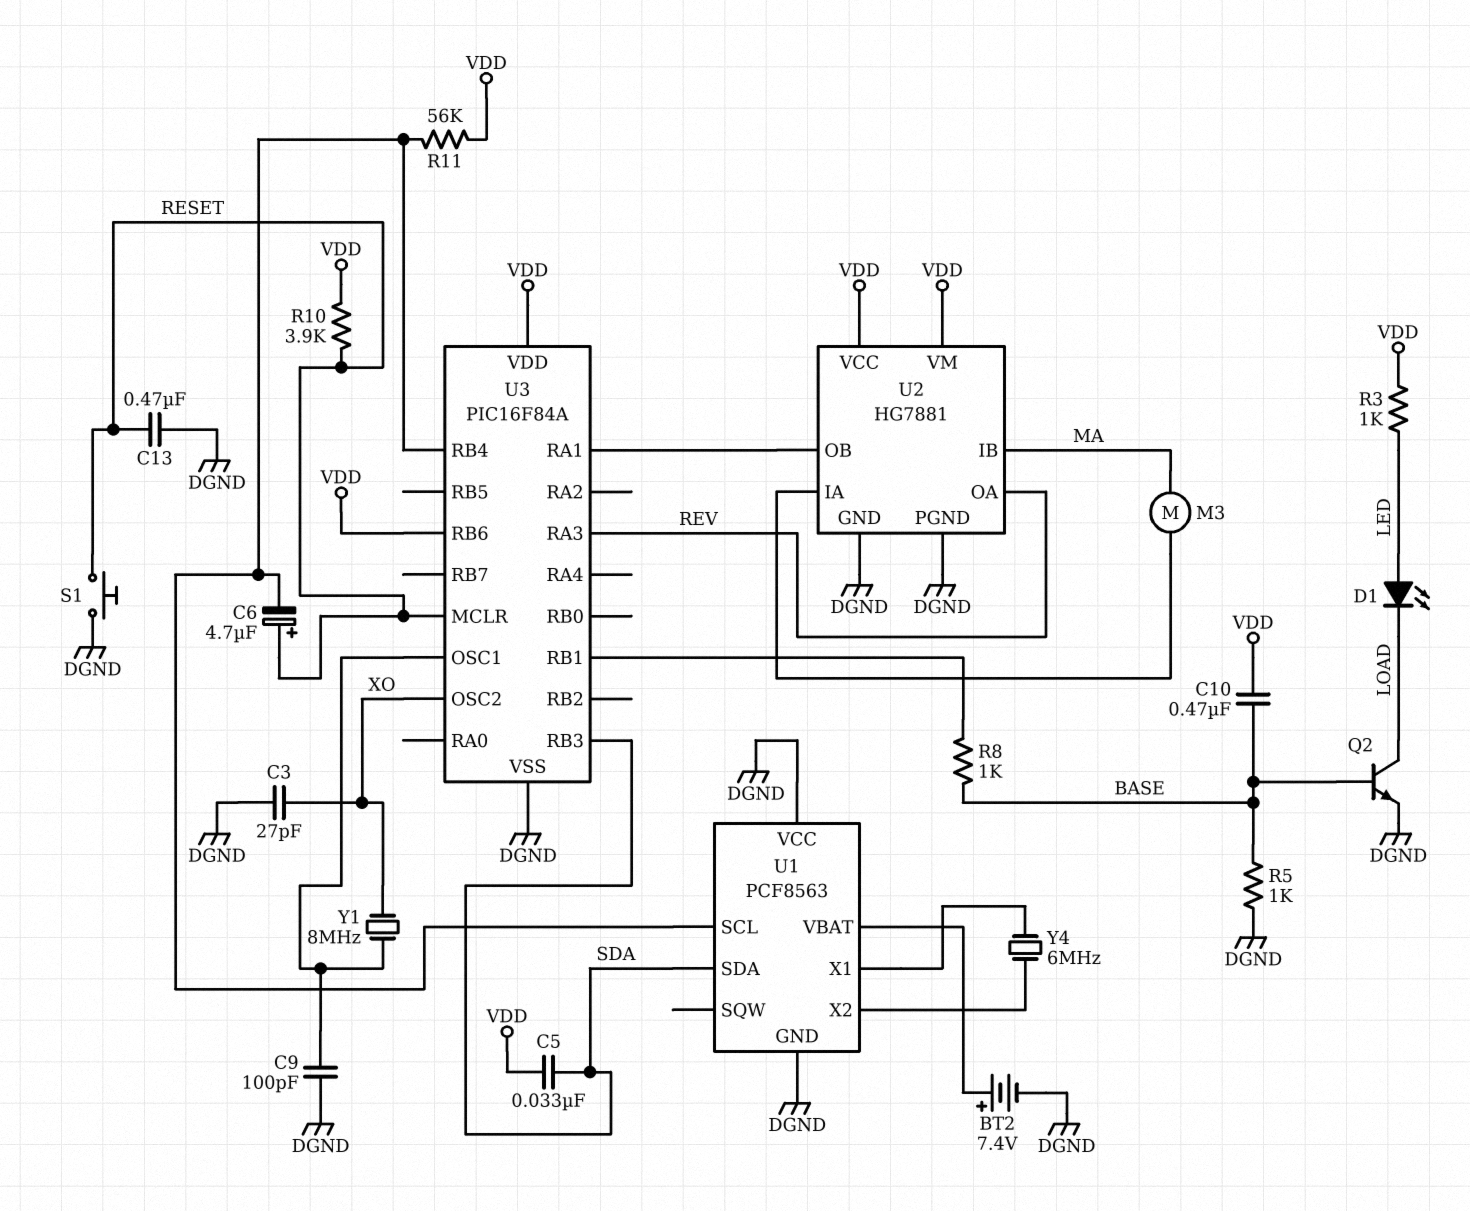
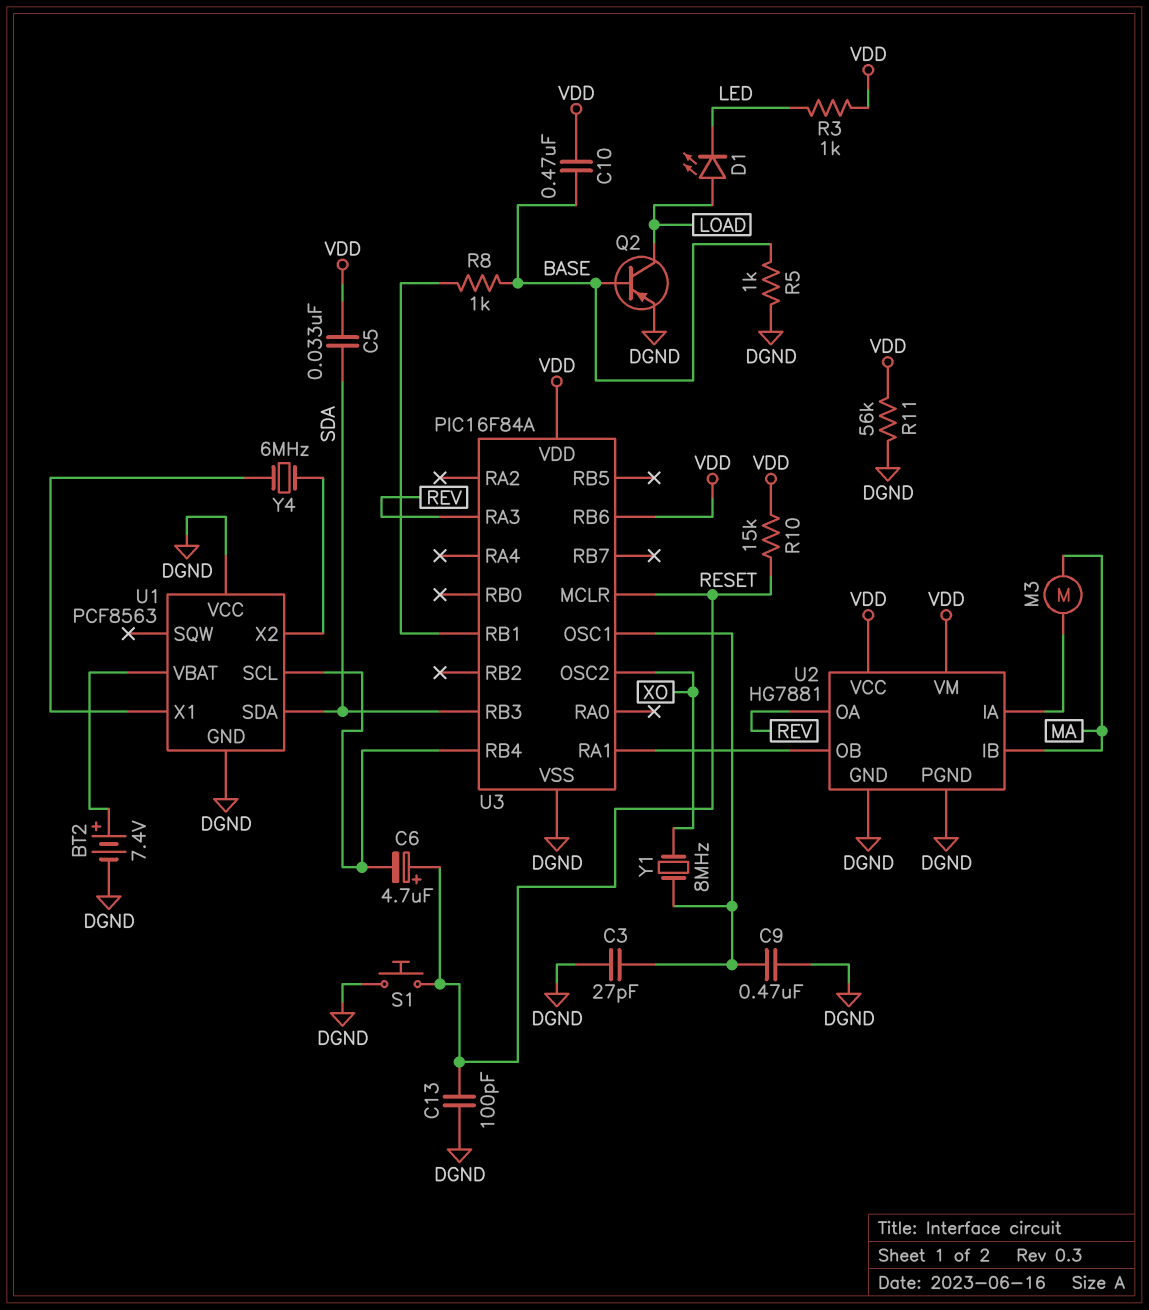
C3: 27pF (DGND, XO) -> 27pF (DGND, U3/OSC1)
C9: 100pF (DGND, U3/OSC1) -> 470nF (DGND, U3/OSC1)
C13: 470nF (DGND, RESET) -> 100pF (DGND, RESET)
D1: LED (A LED, K LOAD) -> LED (A LOAD, K LED)
Q2: NPN (B BASE, C LOAD, E DGND) -> PNP (B BASE, C LOAD, E DGND)
R10: 3.9k (RESET, VDD) -> 15k (RESET, VDD)
R11: 56k (U1/SCL, VDD) -> 56k (DGND, VDD)

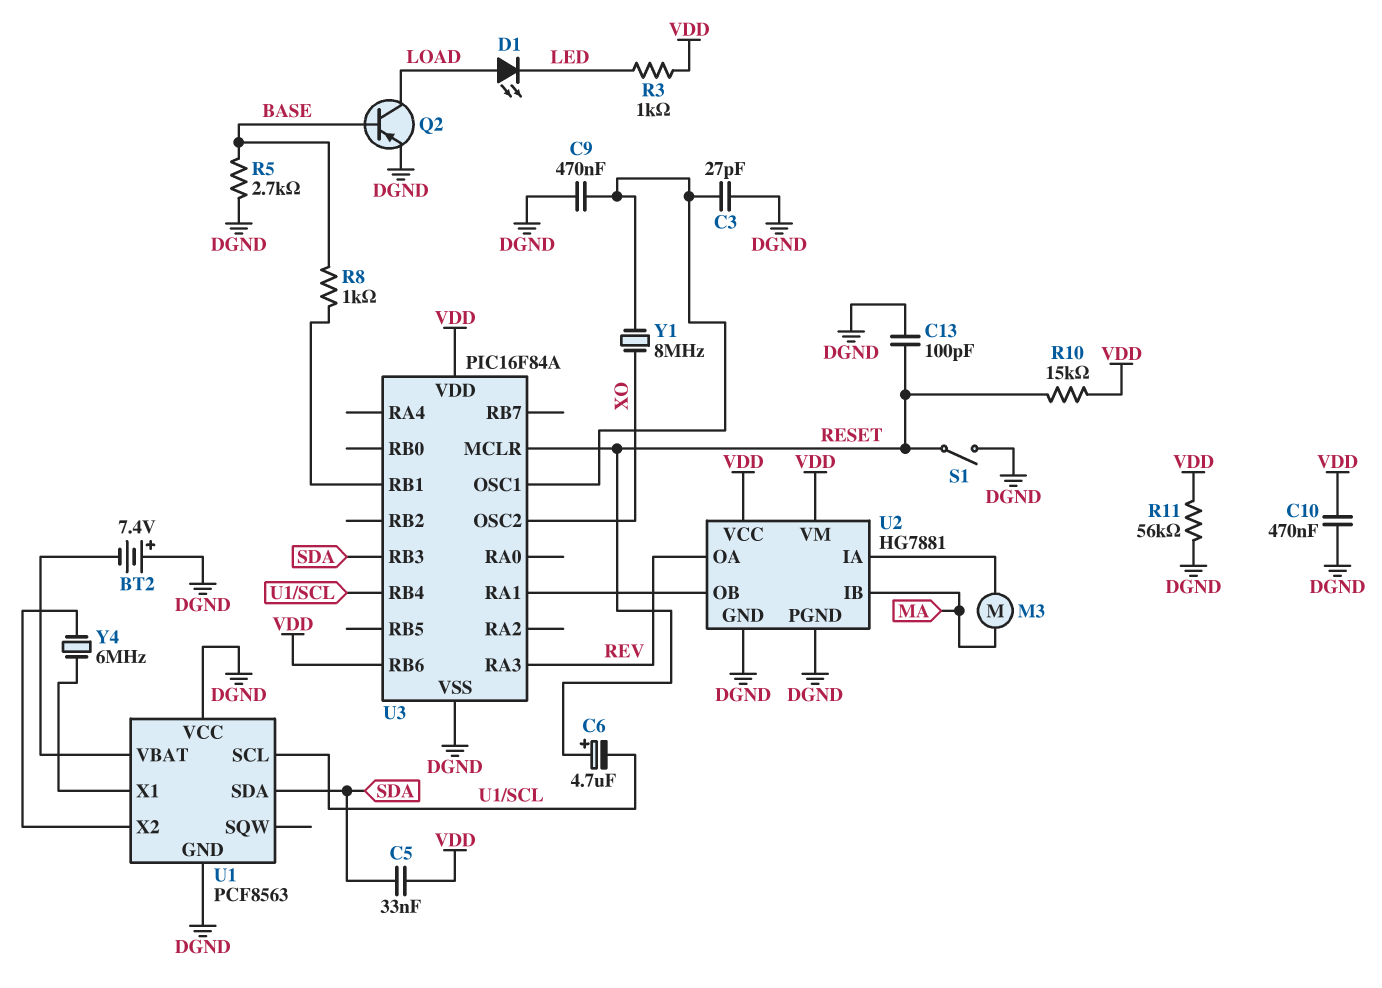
BT2: 7.4V (plus U1/VBAT, minus DGND) -> 7.4V (plus DGND, minus U1/VBAT)
C10: 470nF (BASE, VDD) -> 470nF (DGND, VDD)
R5: 1k (BASE, DGND) -> 2.7k (BASE, DGND)
S1: button (DGND, RESET) -> switch (DGND, RESET)

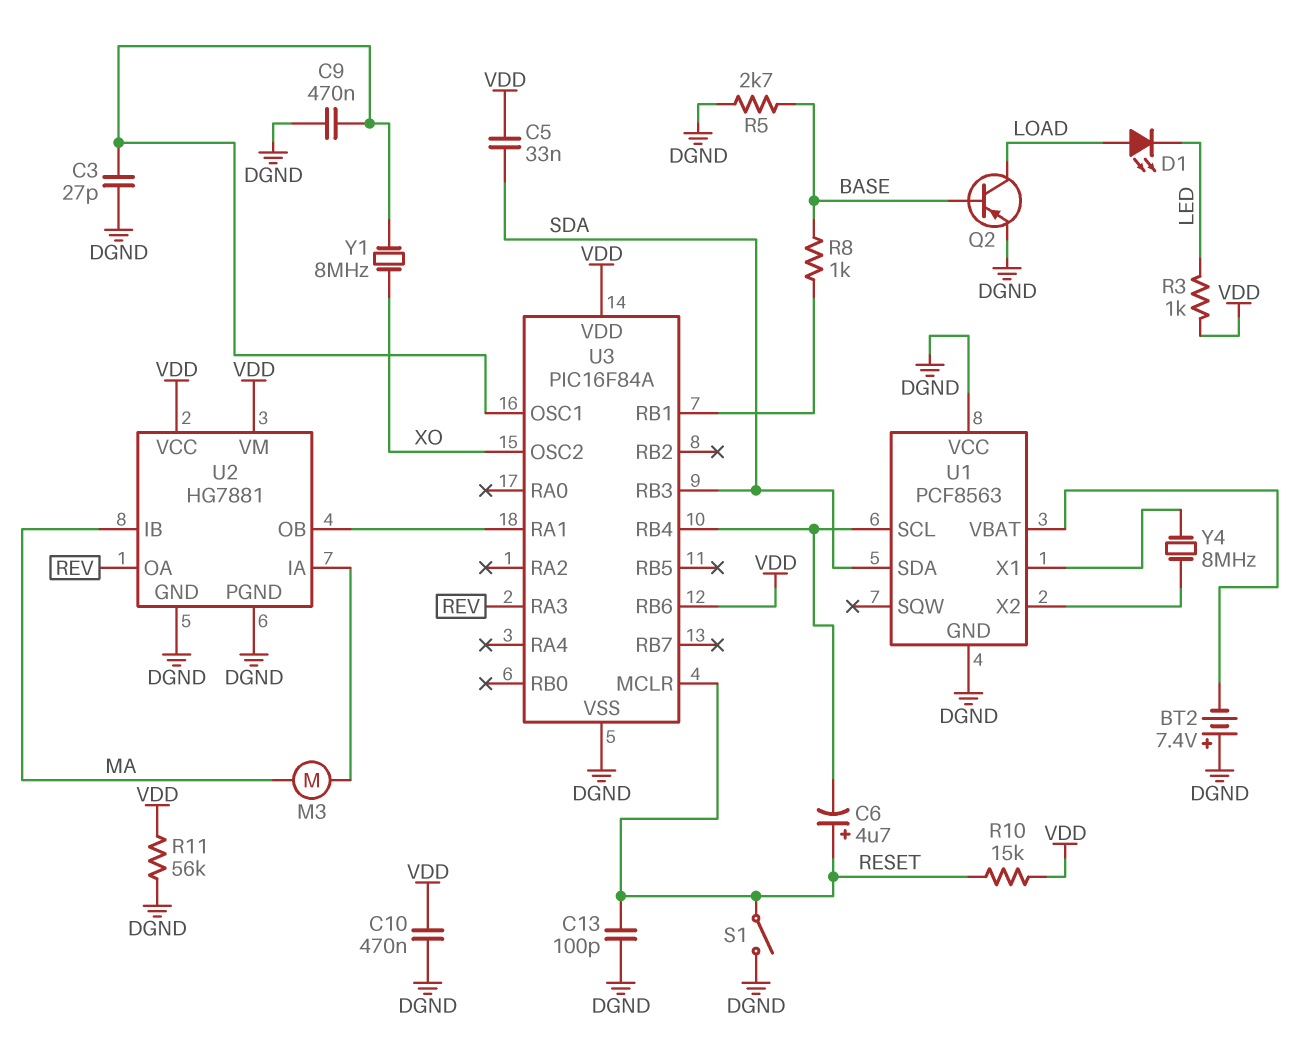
Y4: 6MHz (U1/X1, U1/X2) -> 8MHz (U1/X1, U1/X2)

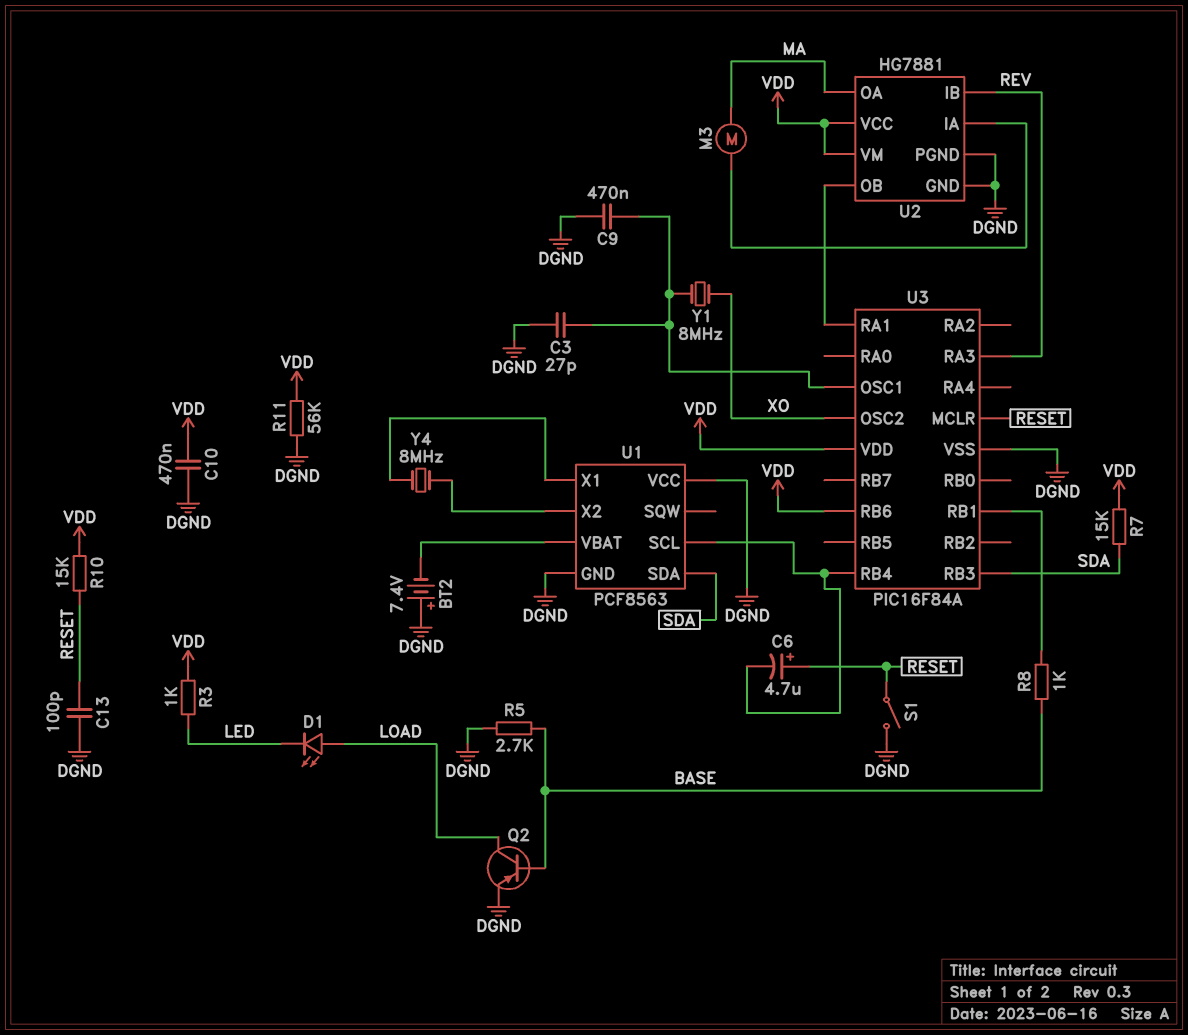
C5: 33nF (SDA, VDD) -> none
R7: none -> 15k (SDA, VDD)
U2 pin IB: MA -> REV
U2 pin OA: REV -> MA

